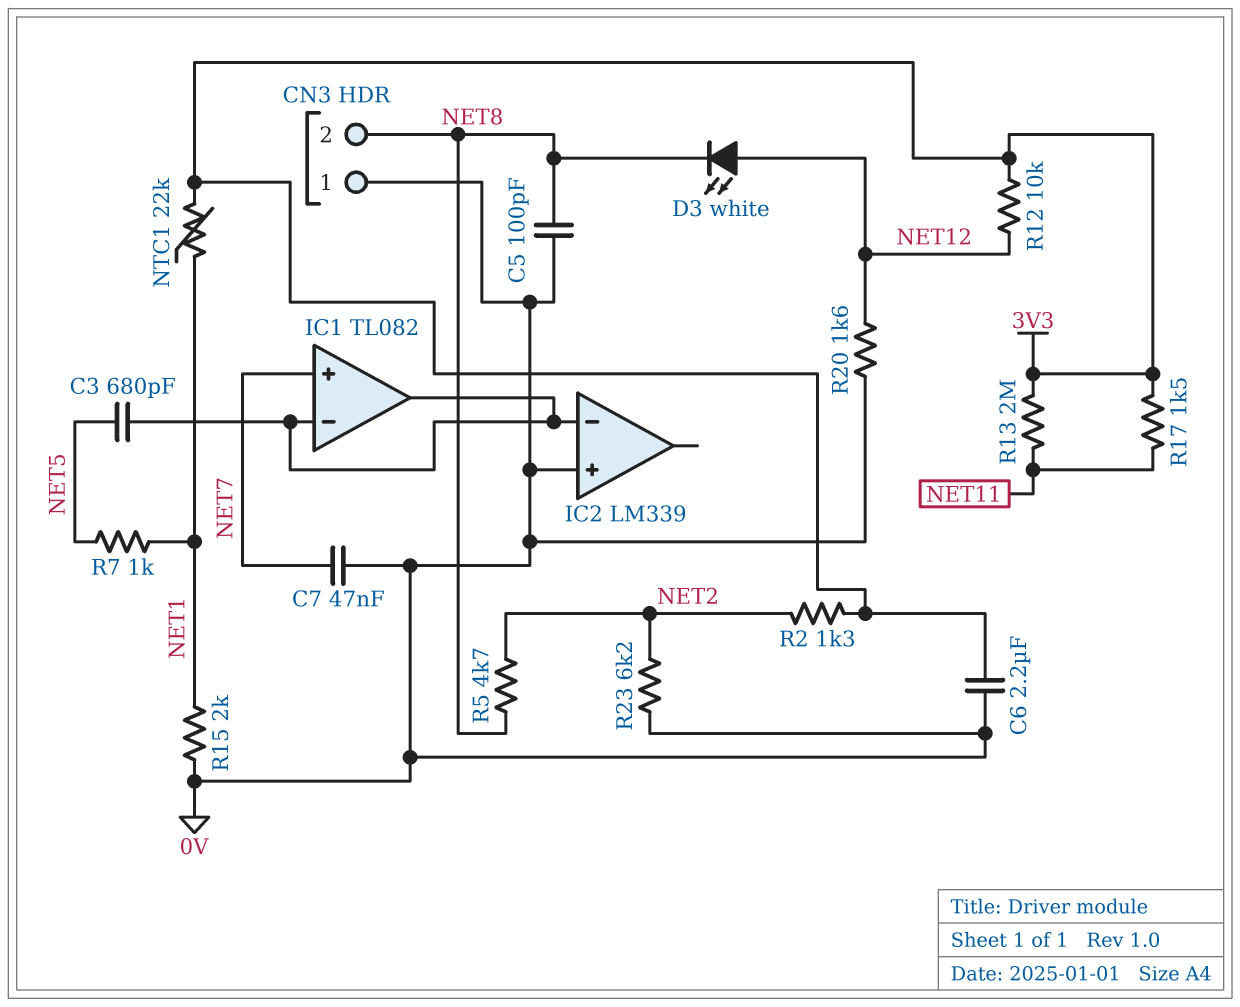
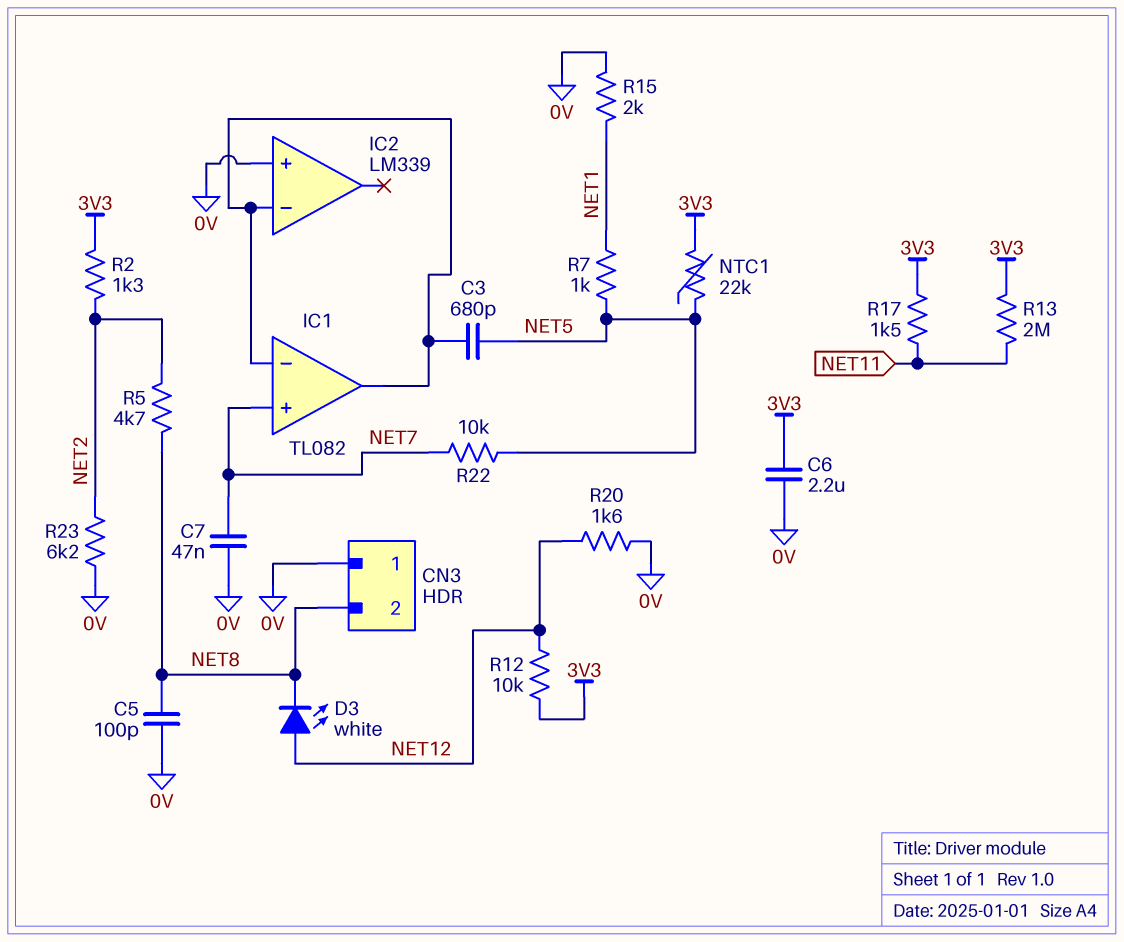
NTC1: 22k (3V3, NET1) -> 22k (3V3, NET5)
R22: none -> 10k (NET5, NET7)

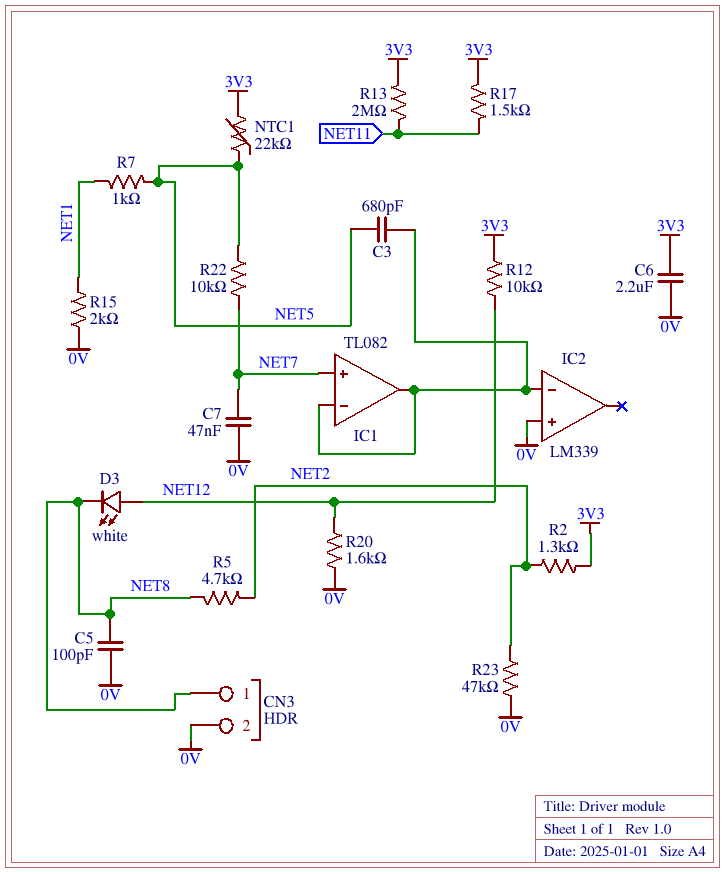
CN3 pin 1: 0V -> NET8
CN3 pin 2: NET8 -> 0V
R23: 6.2k (0V, NET2) -> 47k (0V, NET2)

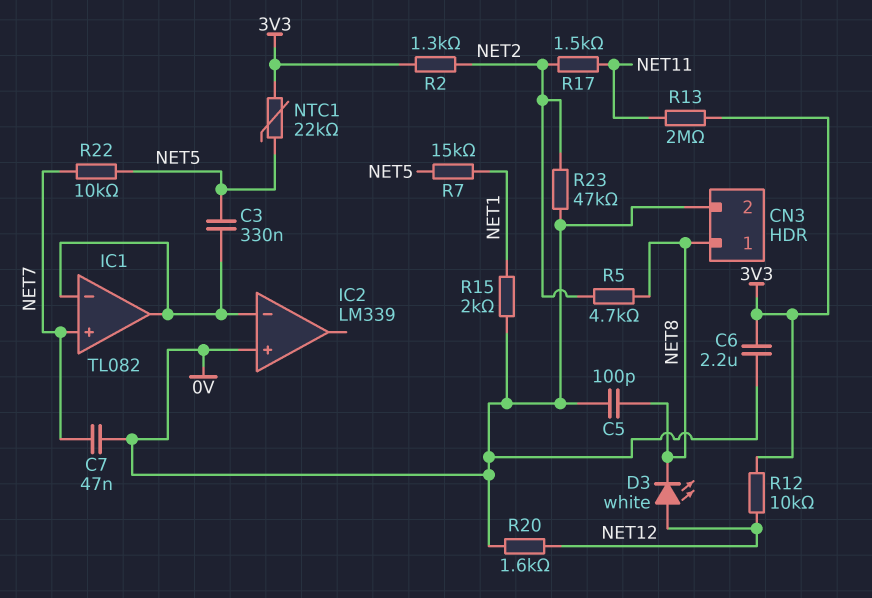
C3: 680pF (IC1/in-, NET5) -> 330nF (IC1/in-, NET5)
R7: 1k (NET1, NET5) -> 15k (NET1, NET5)
R17: 1.5k (3V3, NET11) -> 1.5k (NET2, NET11)

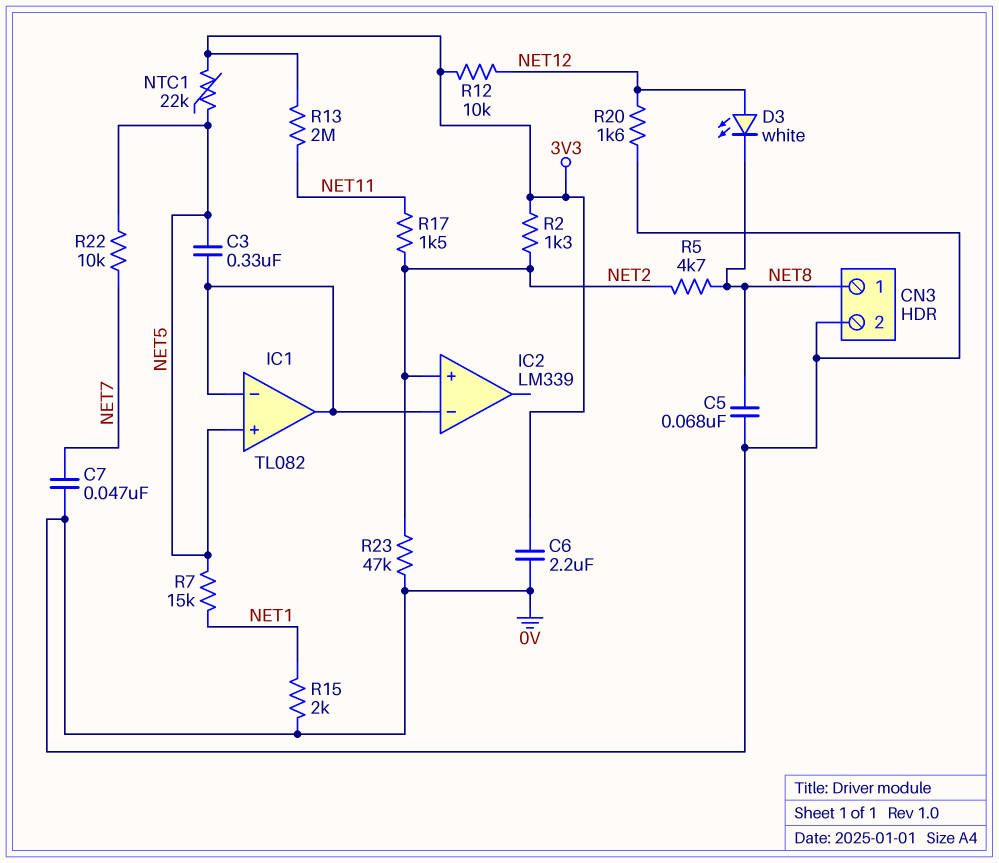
C5: 100pF (0V, NET8) -> 68nF (0V, NET8)
IC1 pin in+: NET7 -> NET5
IC2 pin in+: 0V -> NET2

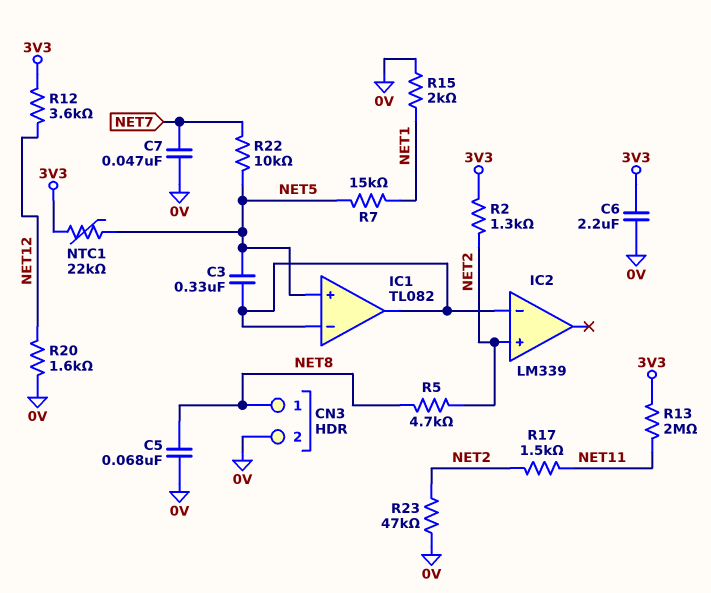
D3: LED white (A NET12, K NET8) -> none
R12: 10k (3V3, NET12) -> 3.6k (3V3, NET12)

